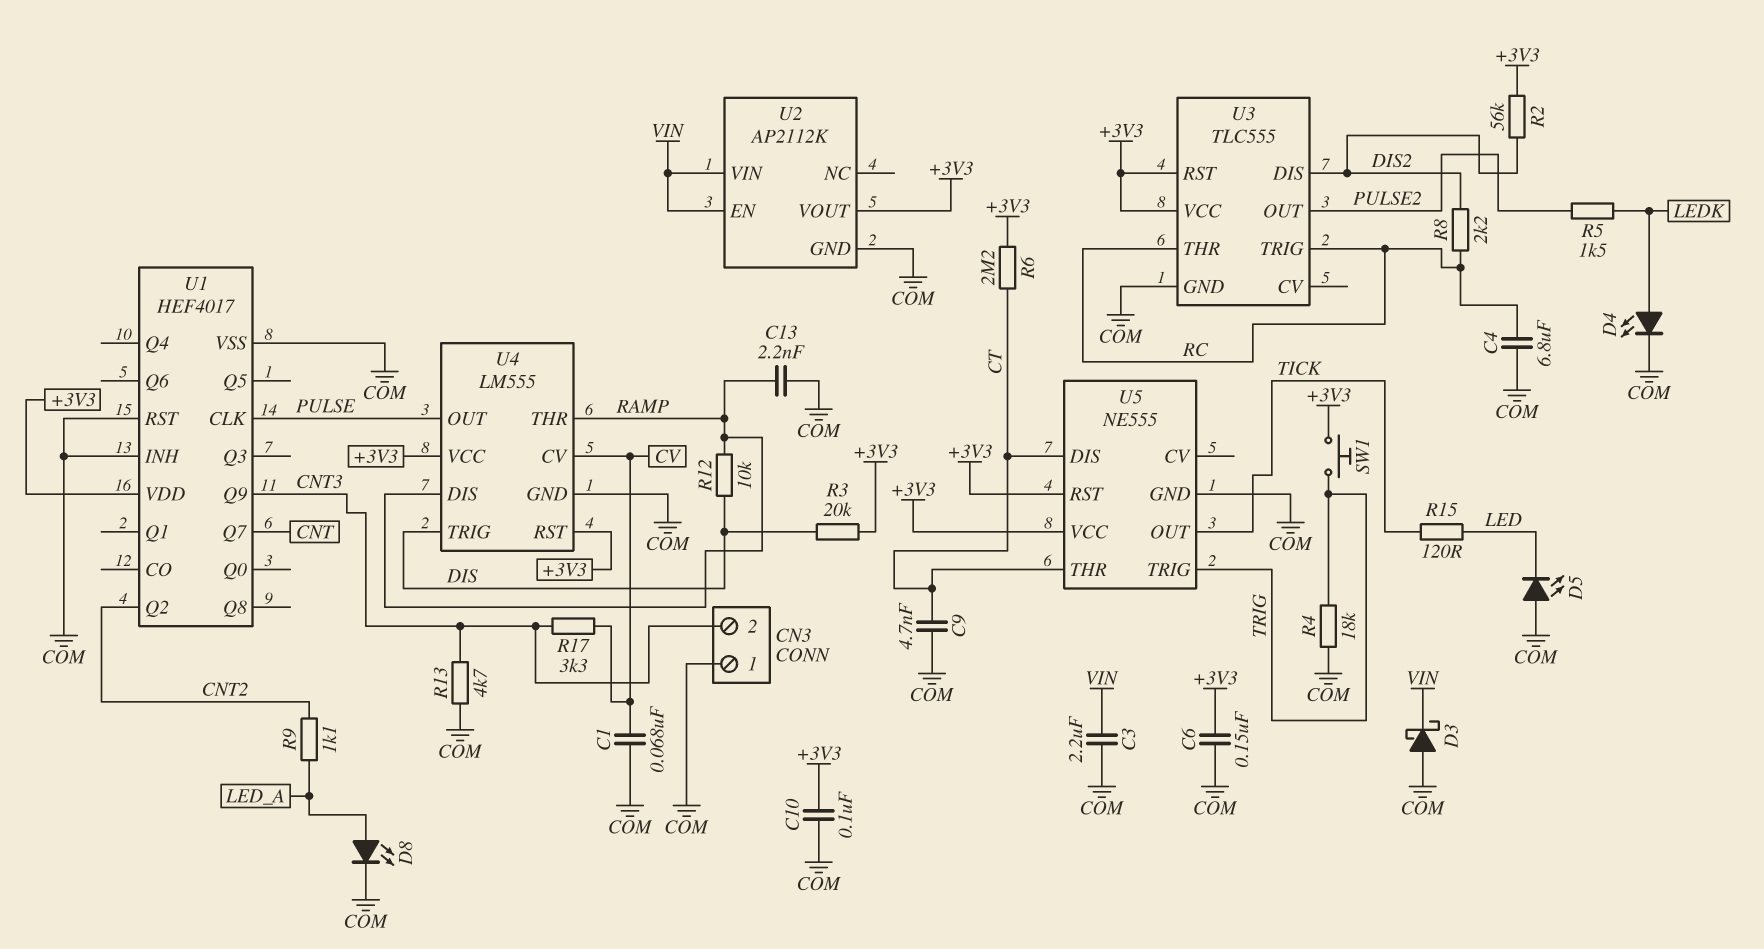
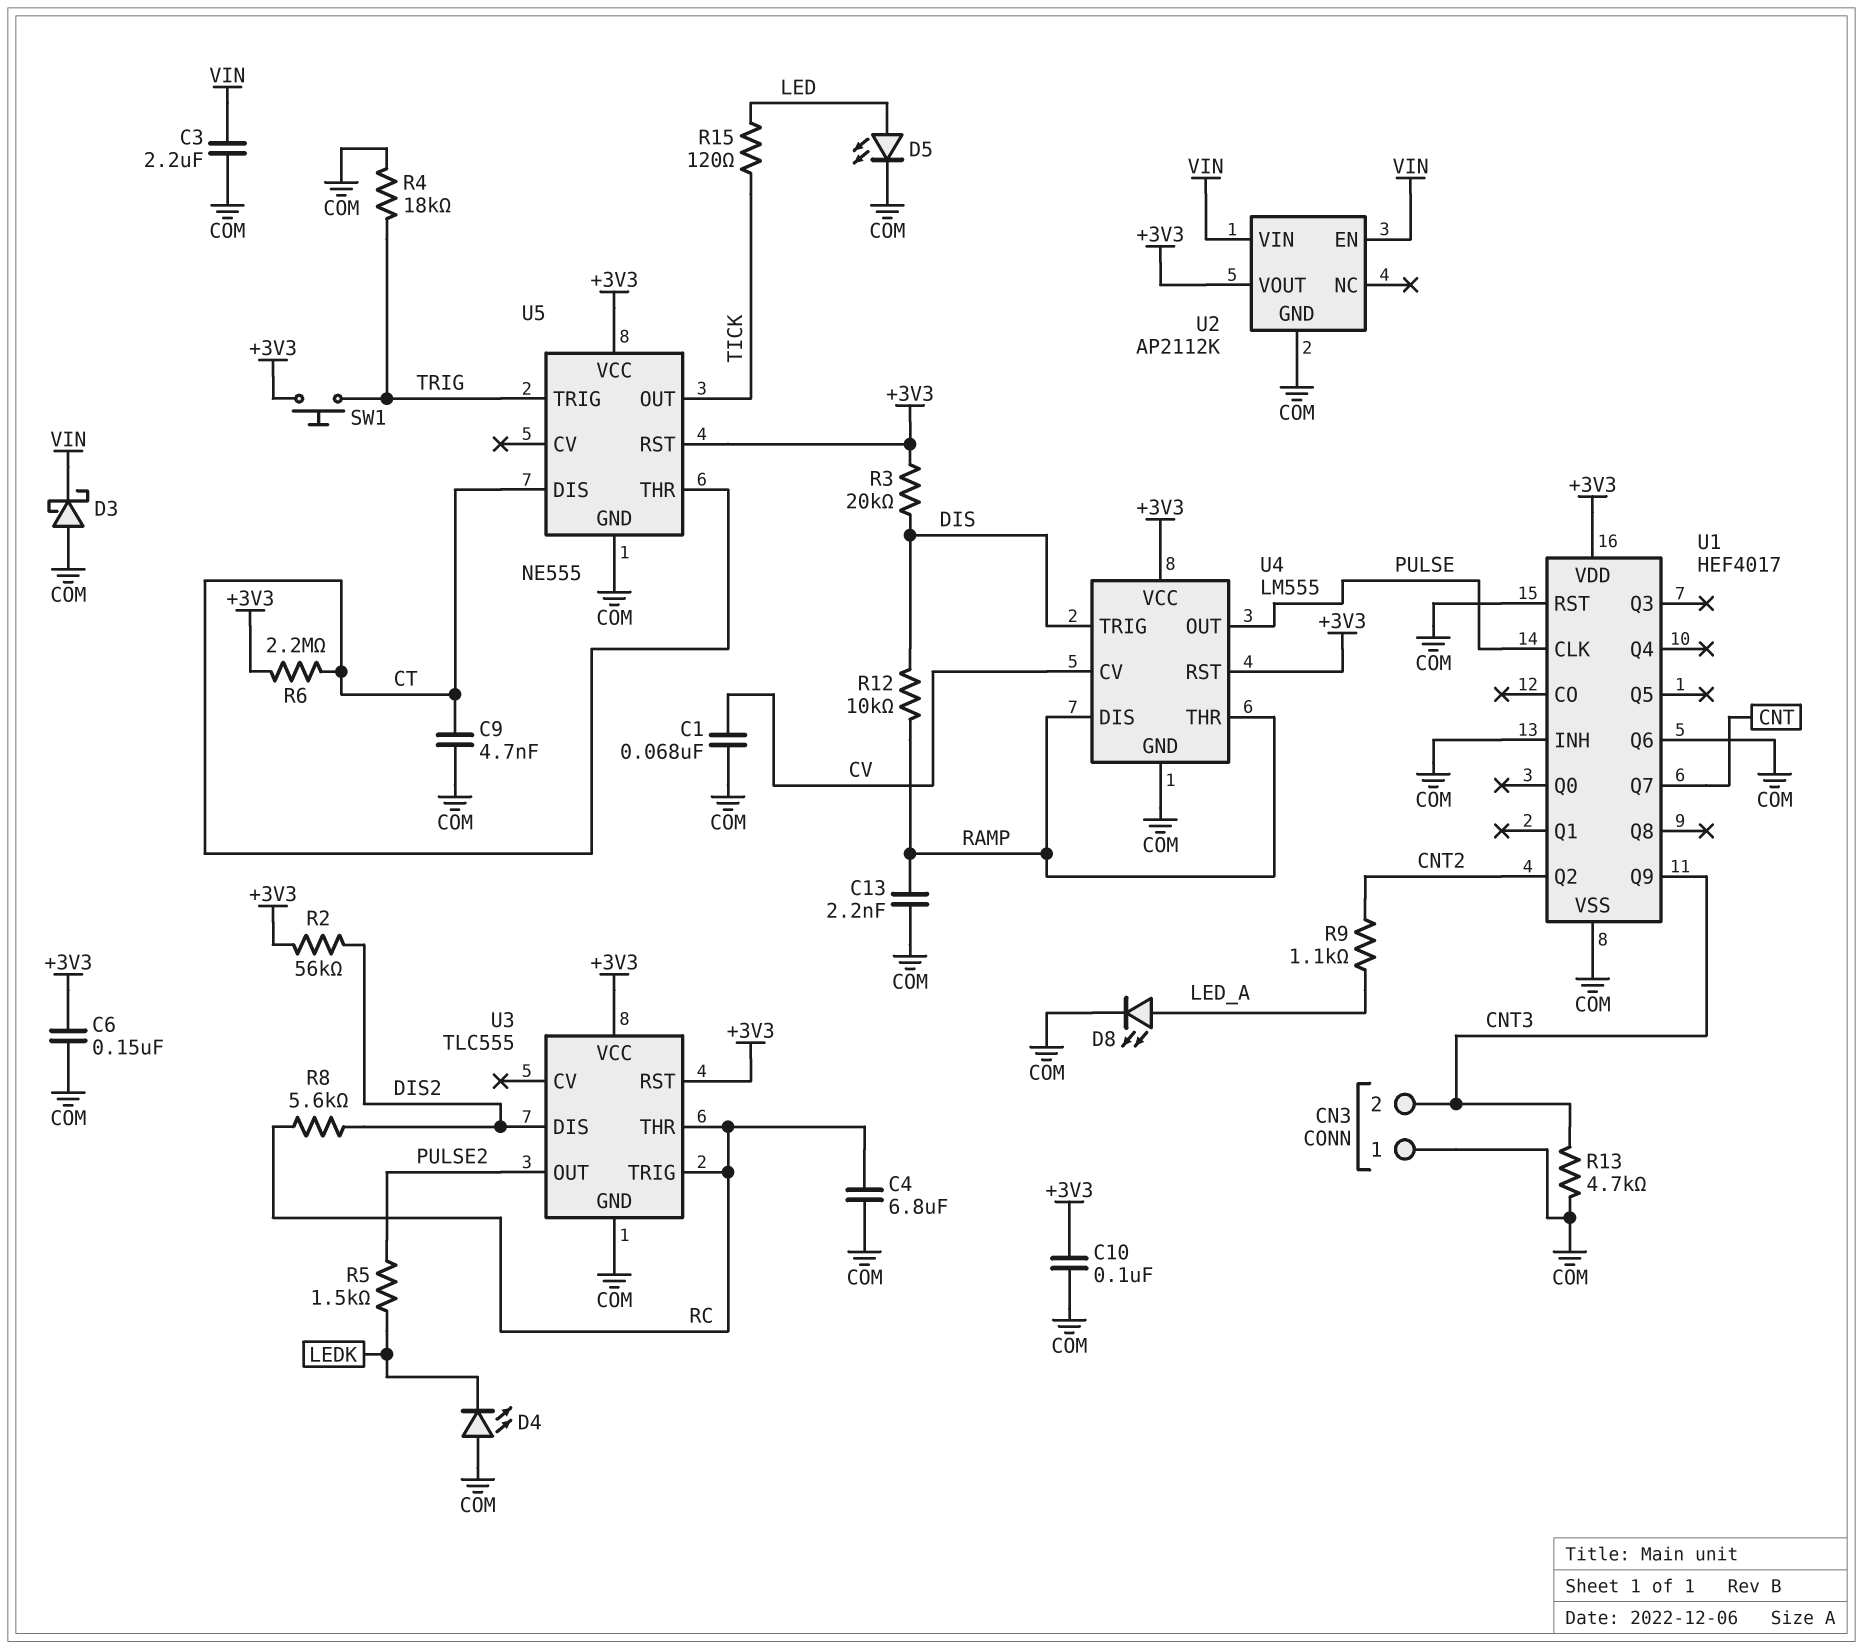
D4: LED (A LEDK, K COM) -> LED (A COM, K LEDK)
D5: LED (A COM, K LED) -> LED (A LED, K COM)
R8: 2.2k (DIS2, RC) -> 5.6k (DIS2, RC)
R17: 3.3k (CNT3, CV) -> none
U1 pin Q6: none -> COM

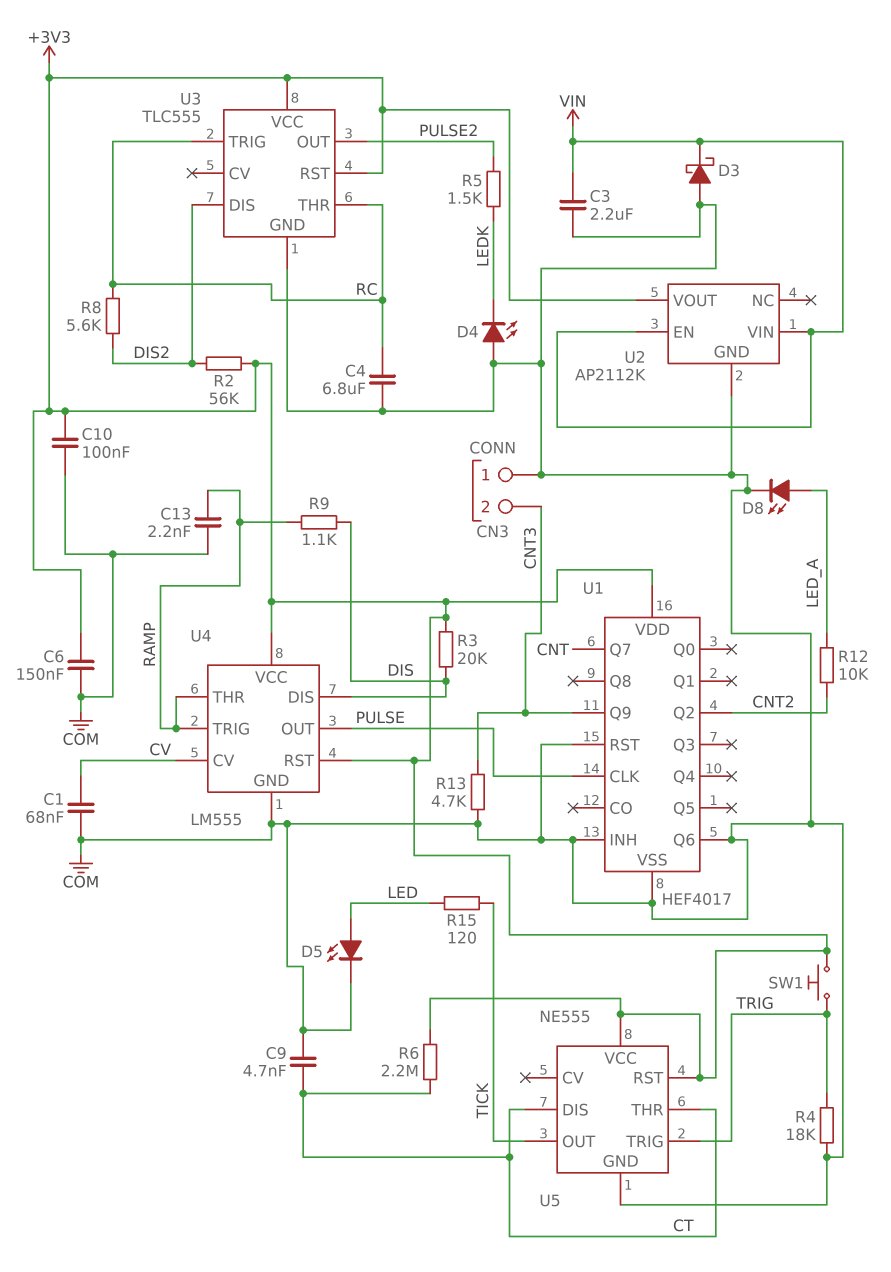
R9: 1.1k (CNT2, LED_A) -> 1.1k (DIS, RAMP)
R12: 10k (DIS, RAMP) -> 10k (CNT2, LED_A)
U4 pin DIS: RAMP -> DIS
U4 pin TRIG: DIS -> RAMP

